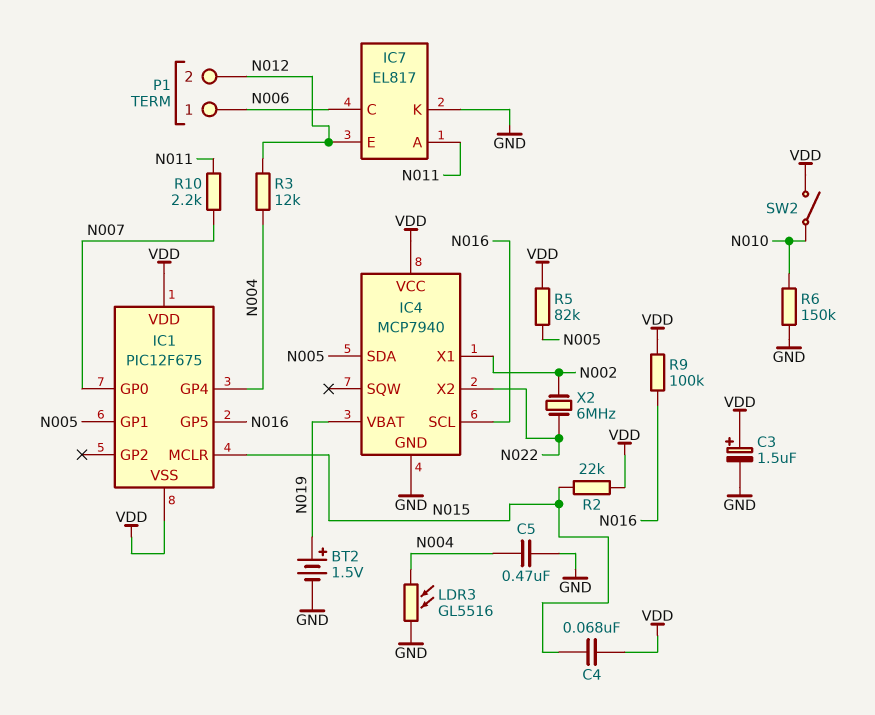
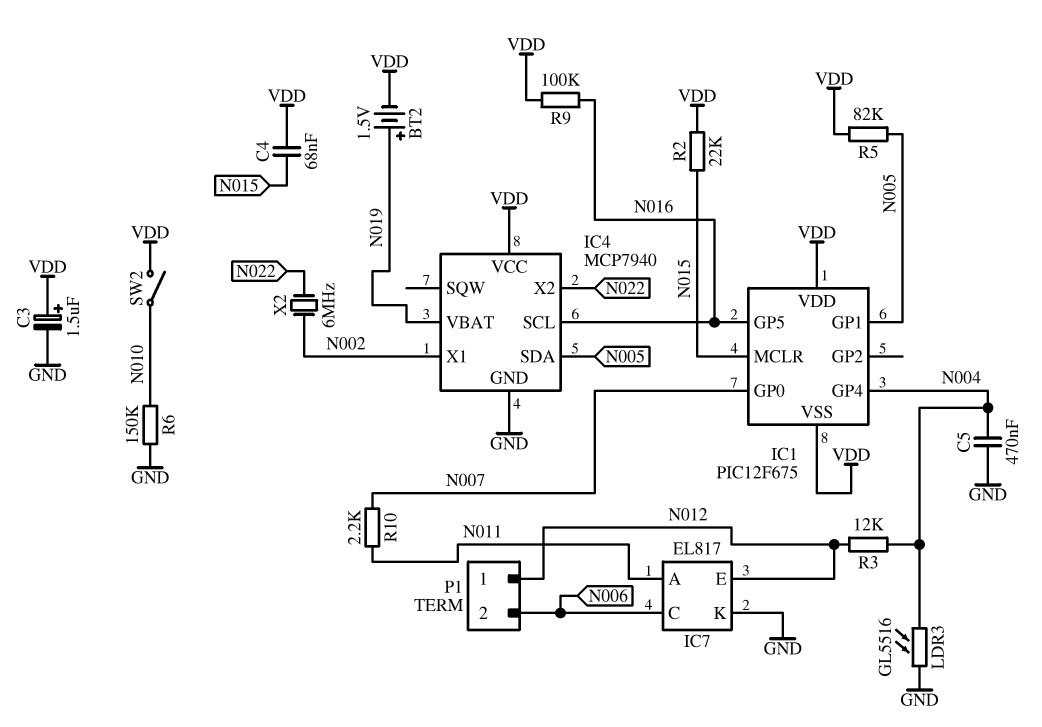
BT2: 1.5V (plus N019, minus GND) -> 1.5V (plus N019, minus VDD)
P1 pin 1: N006 -> N012
P1 pin 2: N012 -> N006

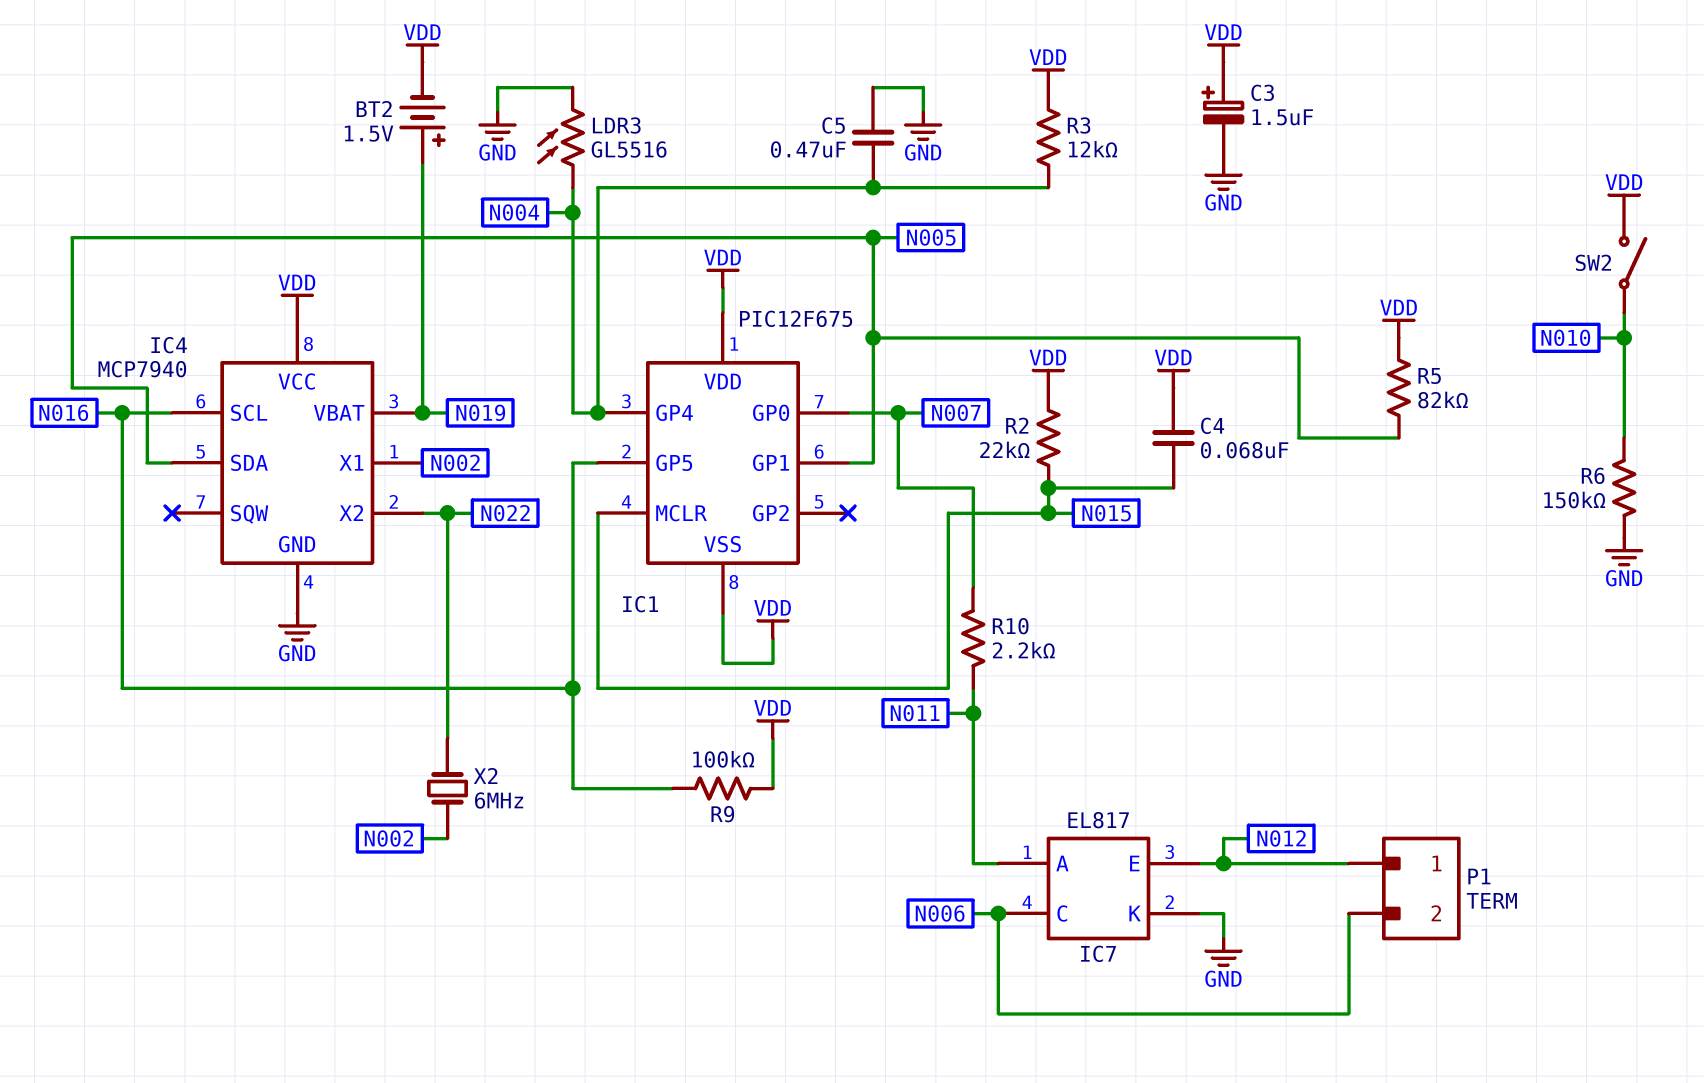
R3: 12k (N004, N012) -> 12k (N004, VDD)

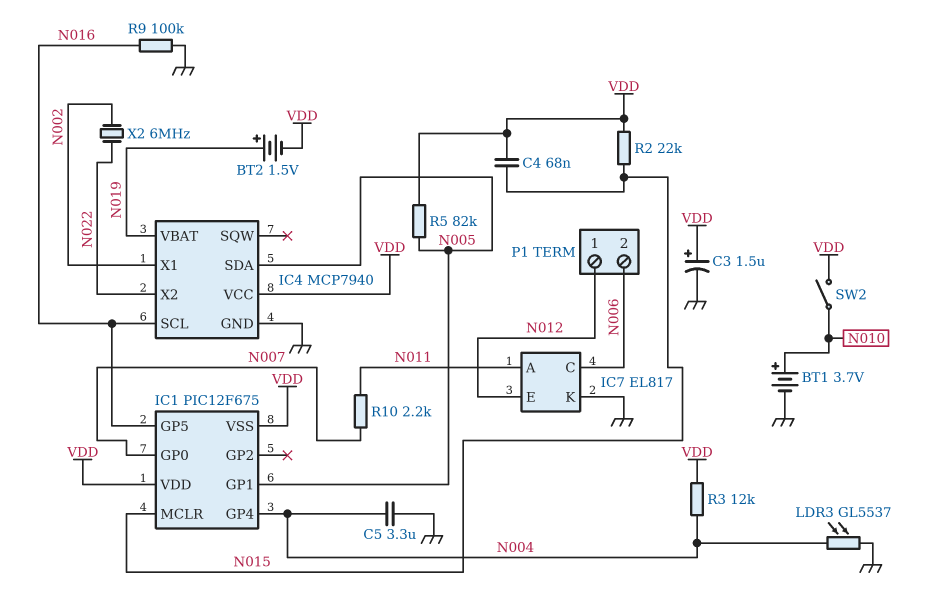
BT1: none -> 3.7V (plus N010, minus GND)
C5: 470nF (GND, N004) -> 3.3uF (GND, N004)
LDR3: GL5516 (GND, N004) -> GL5537 (GND, N004)
R6: 150k (GND, N010) -> none
R9: 100k (N016, VDD) -> 100k (GND, N016)

